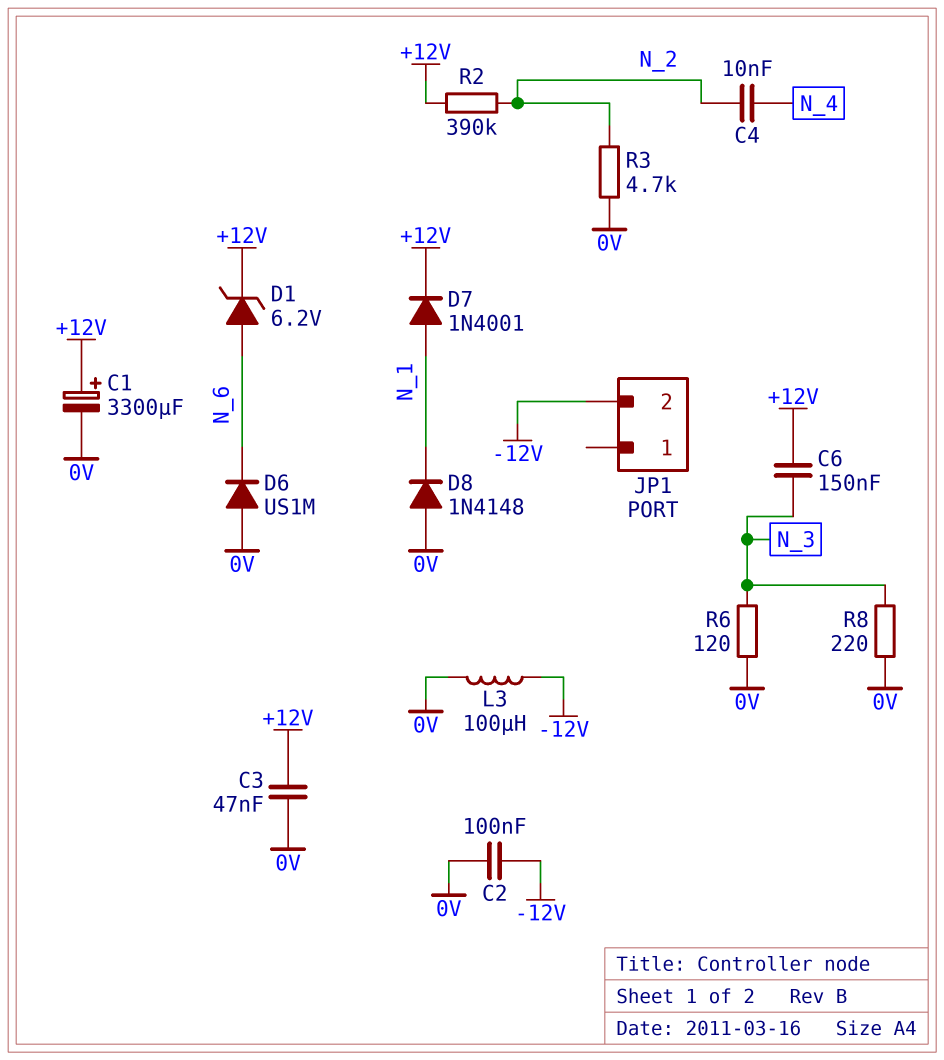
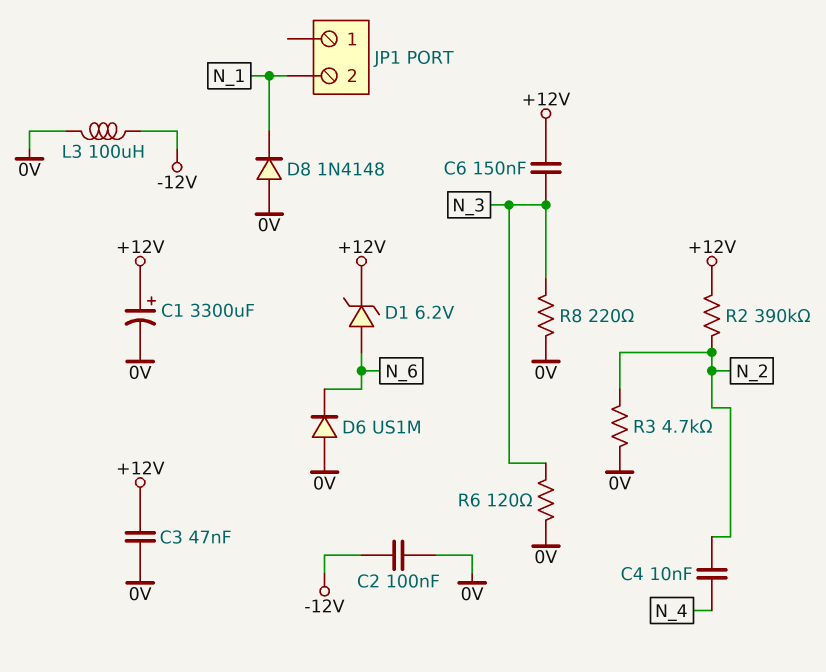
D7: diode 1N4001 (A N_1, K +12V) -> none
JP1 pin 2: -12V -> N_1

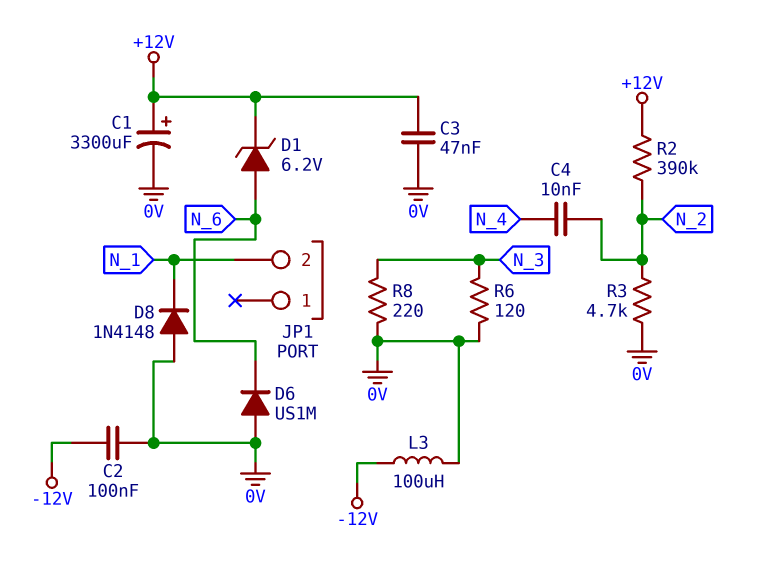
C6: 150nF (+12V, N_3) -> none

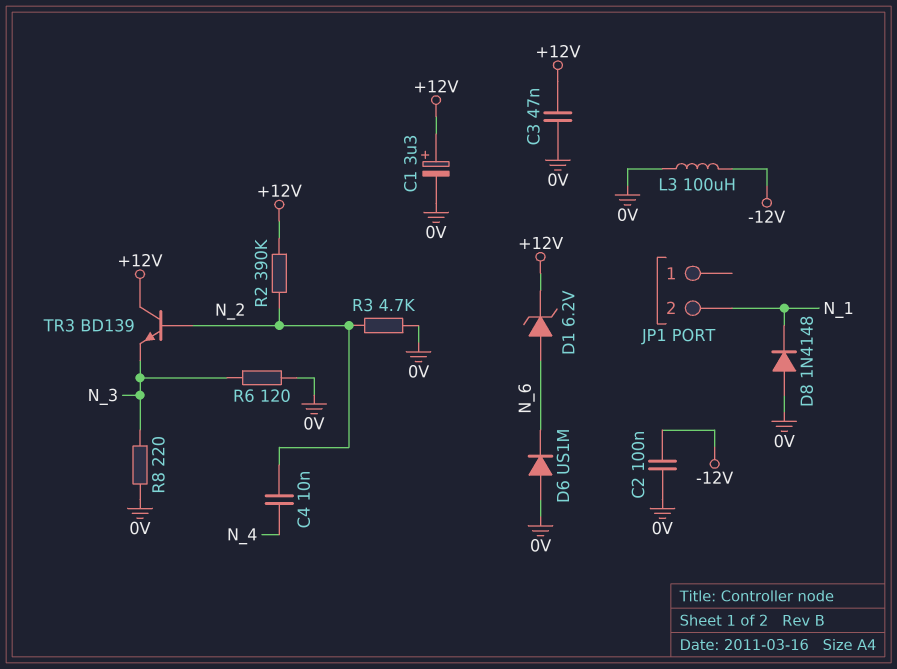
C1: 3300uF (plus +12V, minus 0V) -> 3.3uF (plus +12V, minus 0V)
TR3: none -> NPN BD139 (B N_2, C +12V, E N_3)

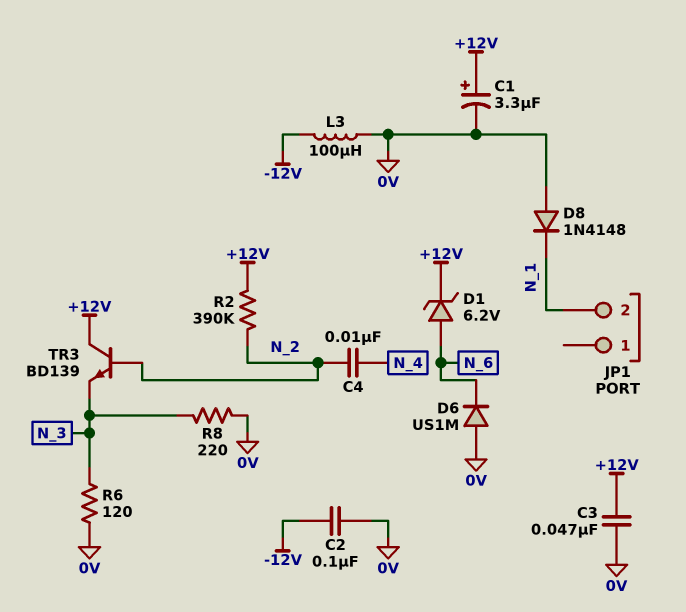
R3: 4.7k (0V, N_2) -> none

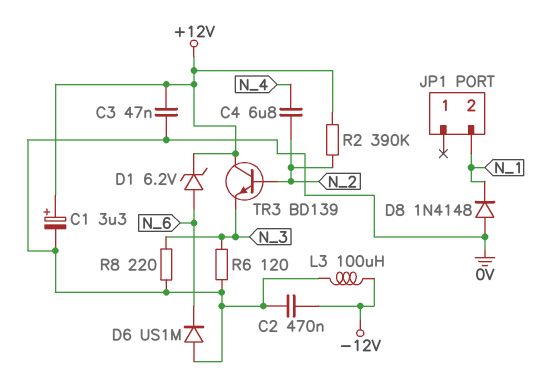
C2: 100nF (-12V, 0V) -> 470nF (-12V, 0V)
C4: 10nF (N_2, N_4) -> 6.8uF (N_2, N_4)

